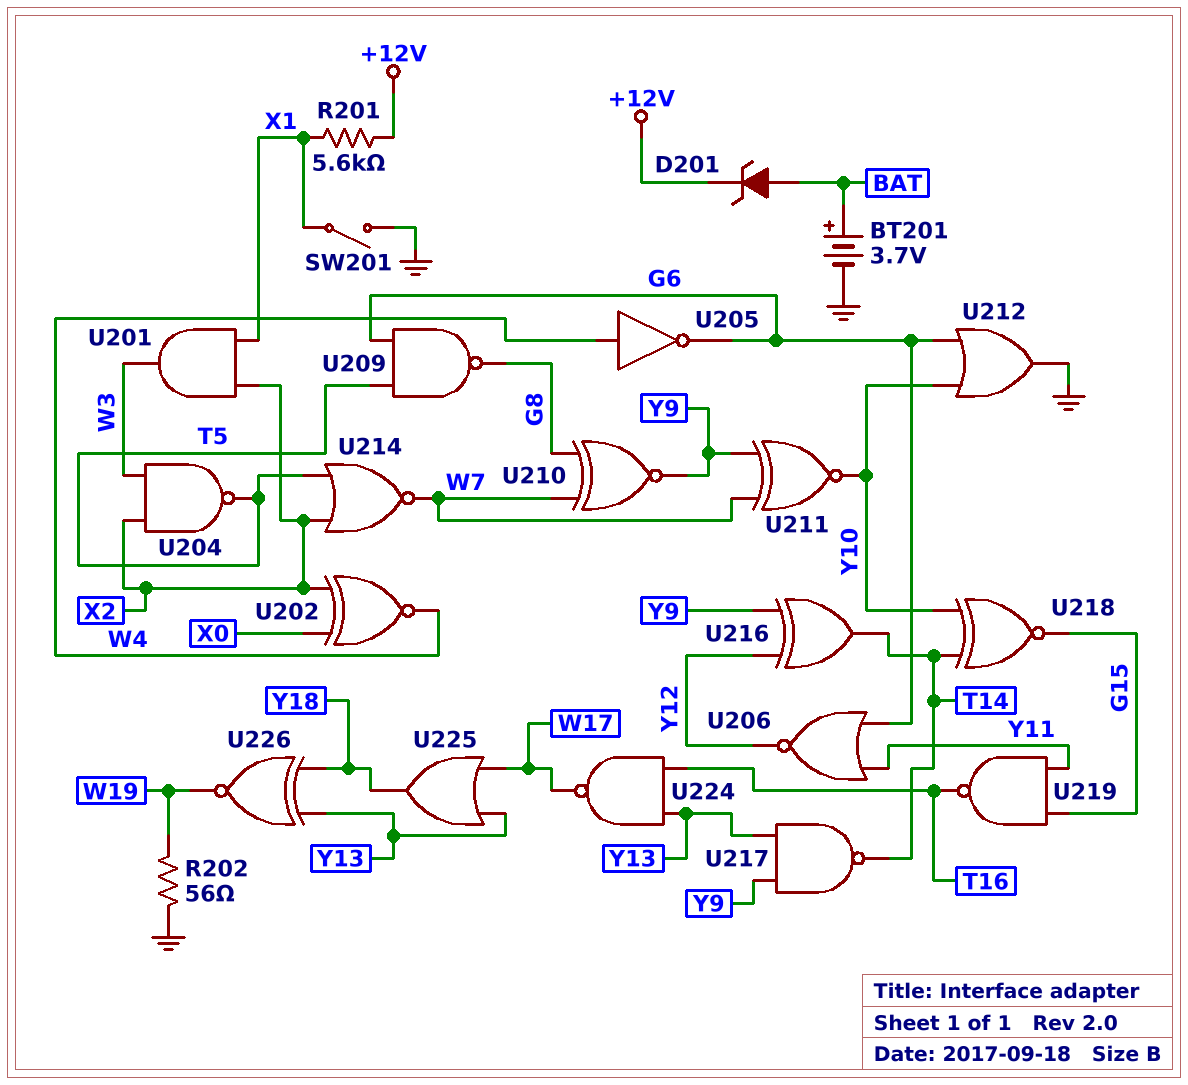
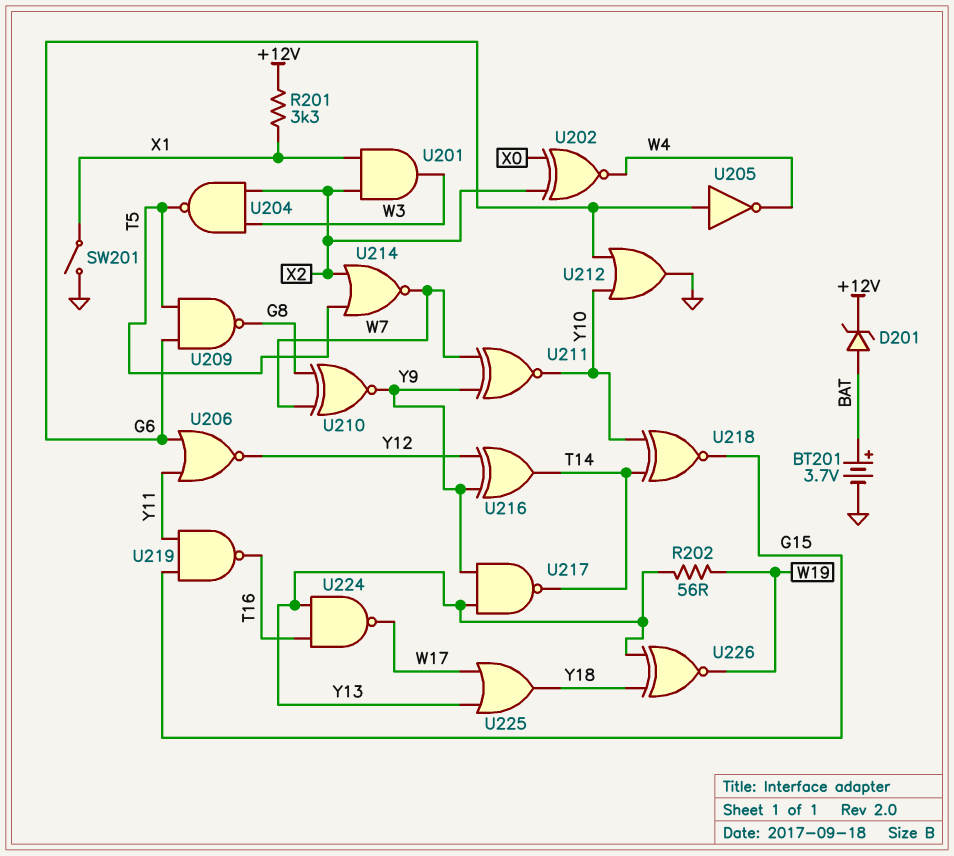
R201: 5.6k (+12V, X1) -> 3.3k (+12V, X1)
R202: 56 (GND, W19) -> 56 (W19, Y13)
U205: NOT (in W4, out G6) -> NOT (in G6, out W4)

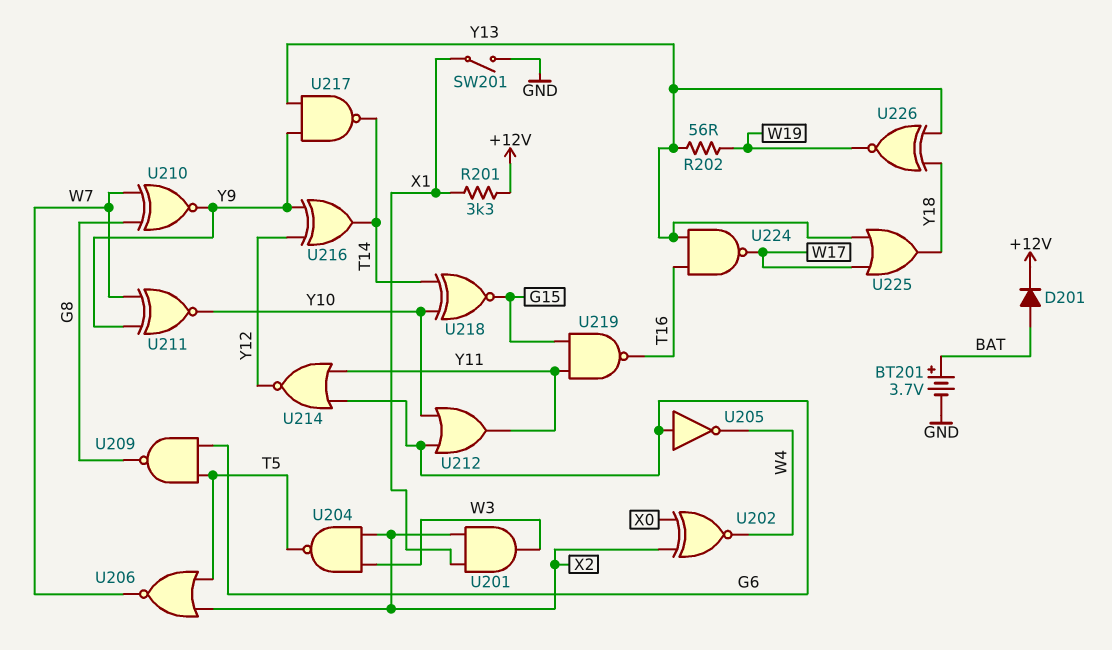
D201: zener (A BAT, K +12V) -> diode (A BAT, K +12V)
U206: NOR (in G6, in Y11, out Y12) -> NOR (in T5, in X2, out W7)
U212: OR (in G6, in Y10, out GND) -> OR (in G6, in Y10, out Y11)
U214: NOR (in T5, in X2, out W7) -> NOR (in G6, in Y11, out Y12)

